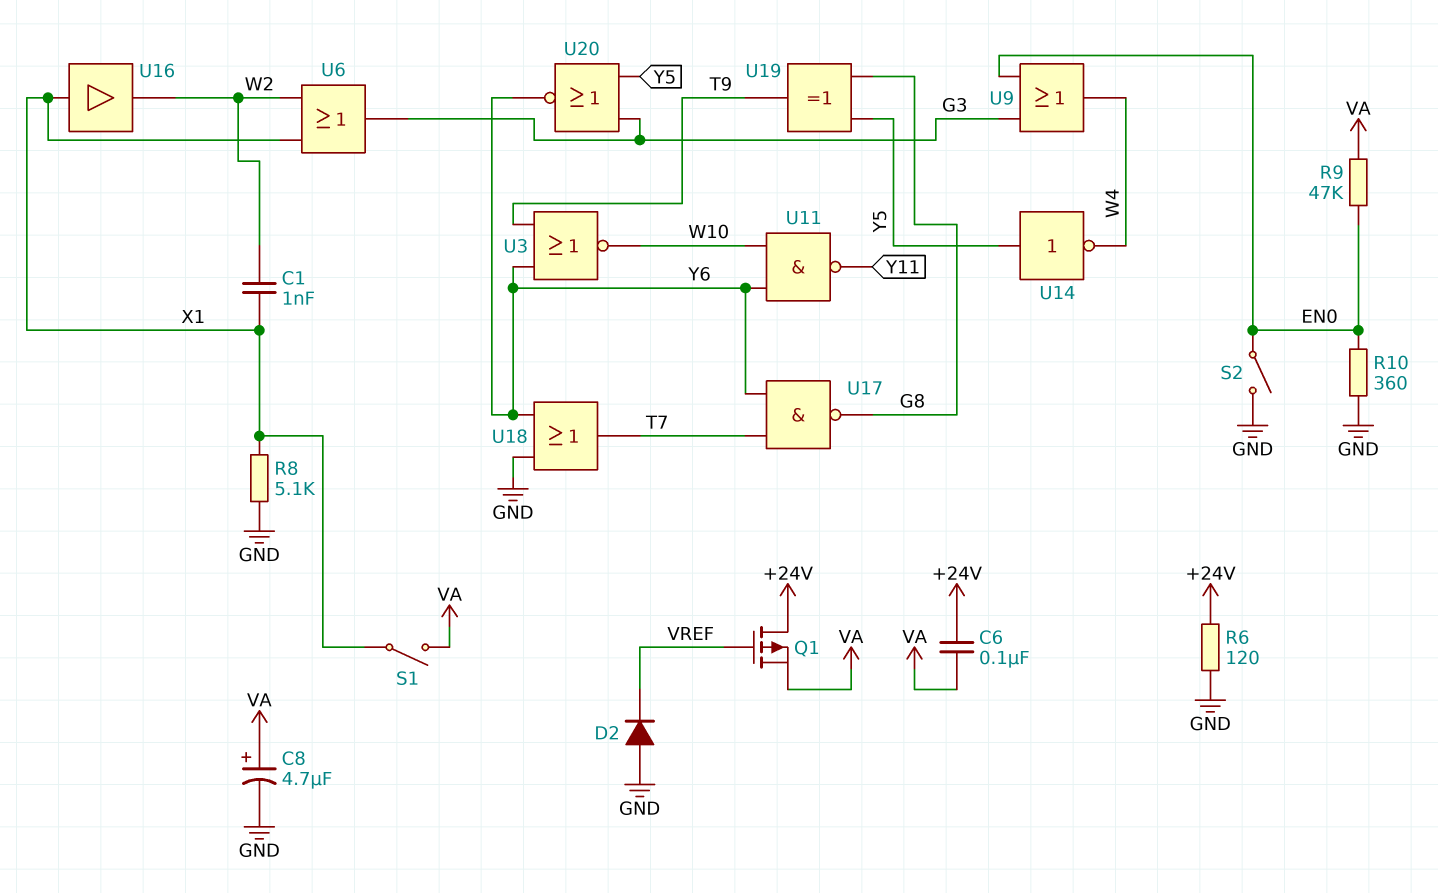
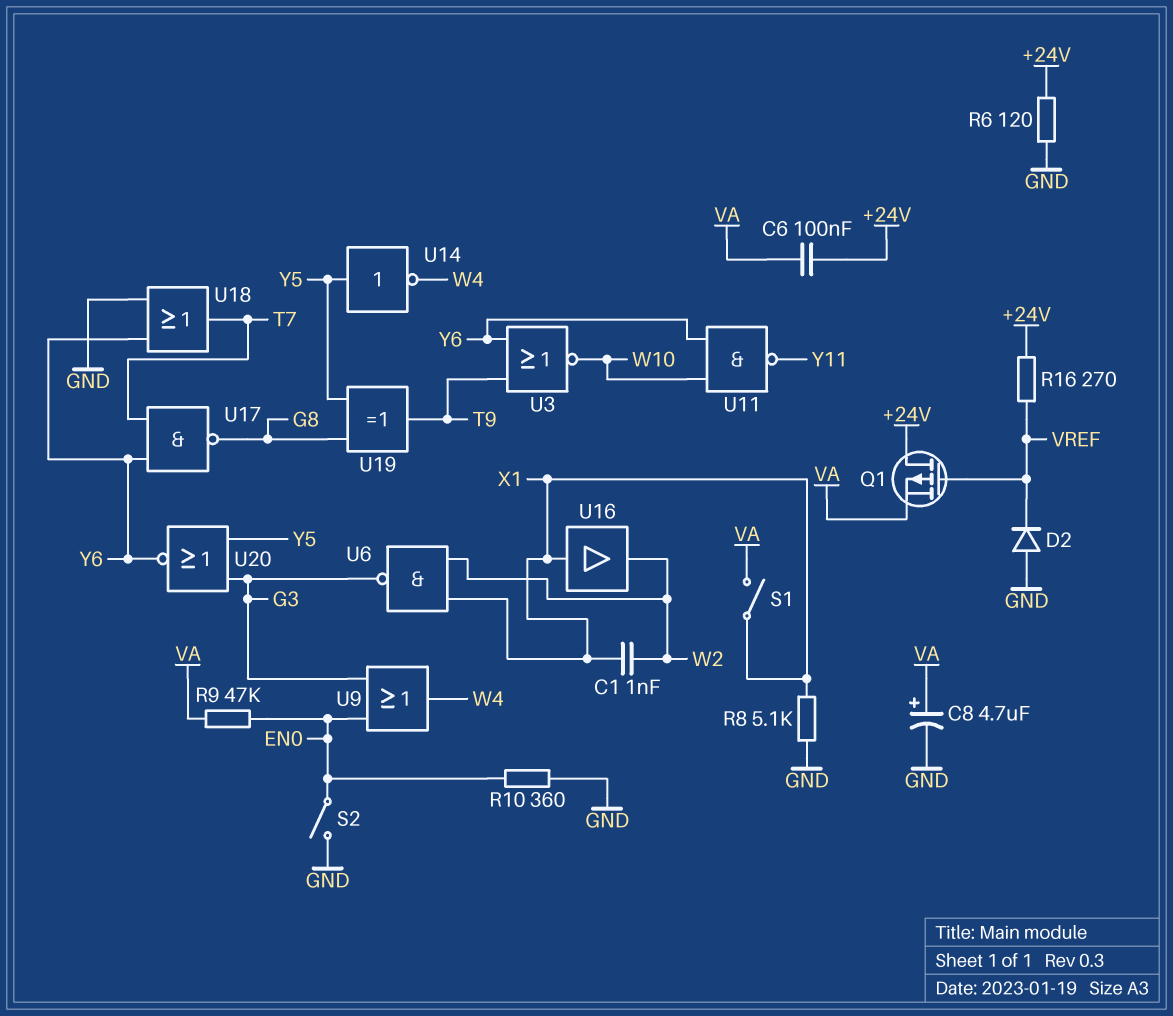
R16: none -> 270 (+24V, VREF)
U6: OR (in W2, in X1, out G3) -> NAND (in W2, in X1, out G3)

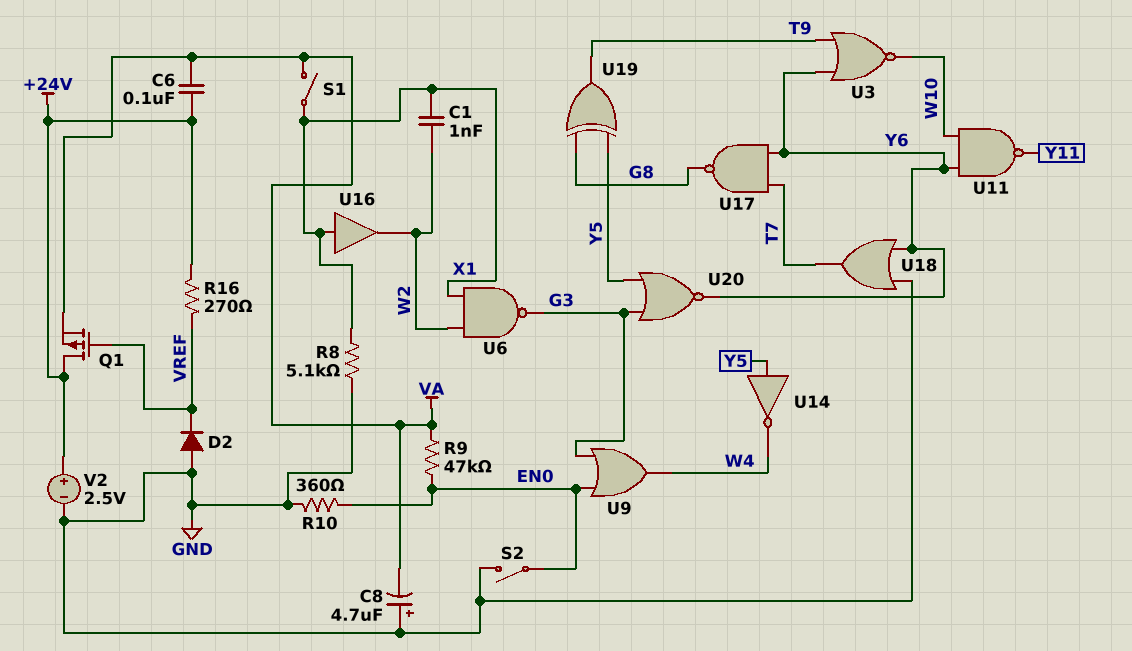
C8: 4.7uF (plus VA, minus GND) -> 4.7uF (plus GND, minus VA)
R6: 120 (+24V, GND) -> none
V2: none -> 2.5V (plus +24V, minus GND)

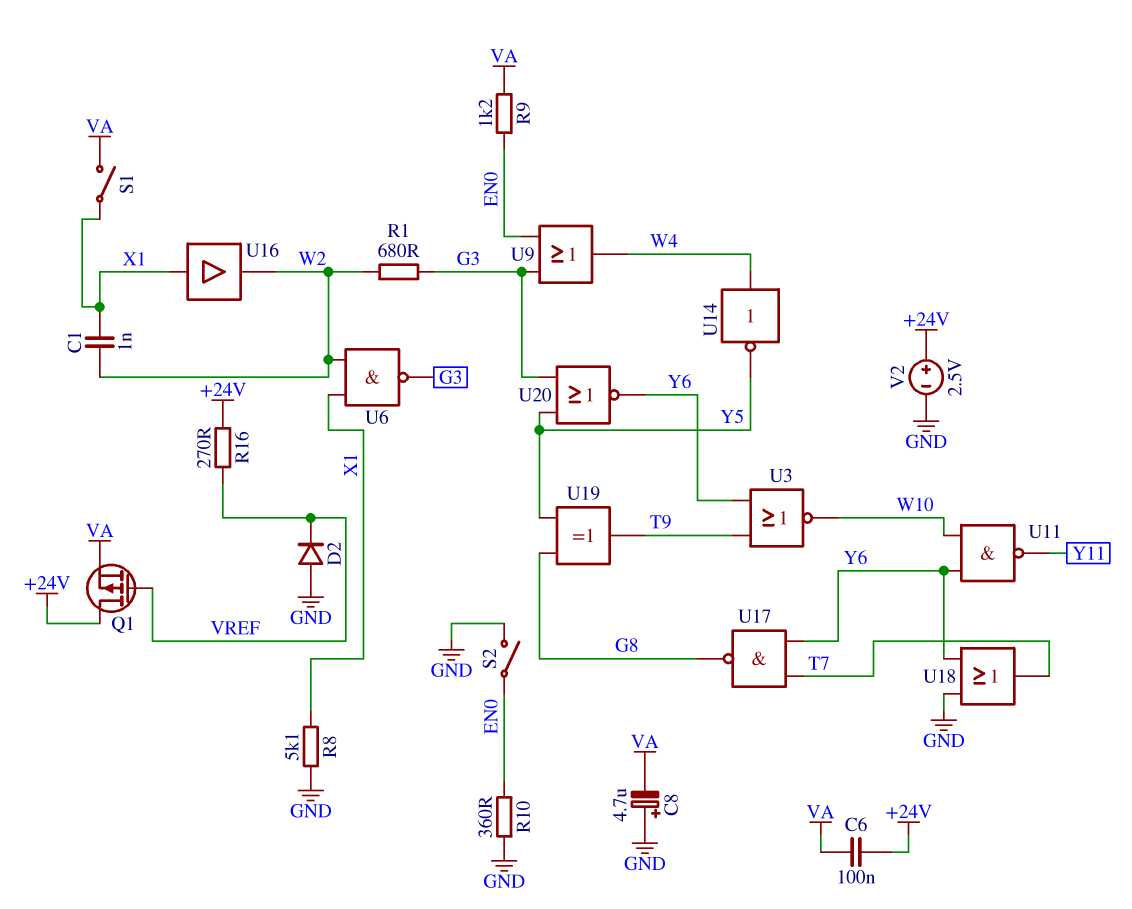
R1: none -> 680 (G3, W2)
R9: 47k (EN0, VA) -> 1.2k (EN0, VA)
U14: NOT (in Y5, out W4) -> NOT (in W4, out Y5)

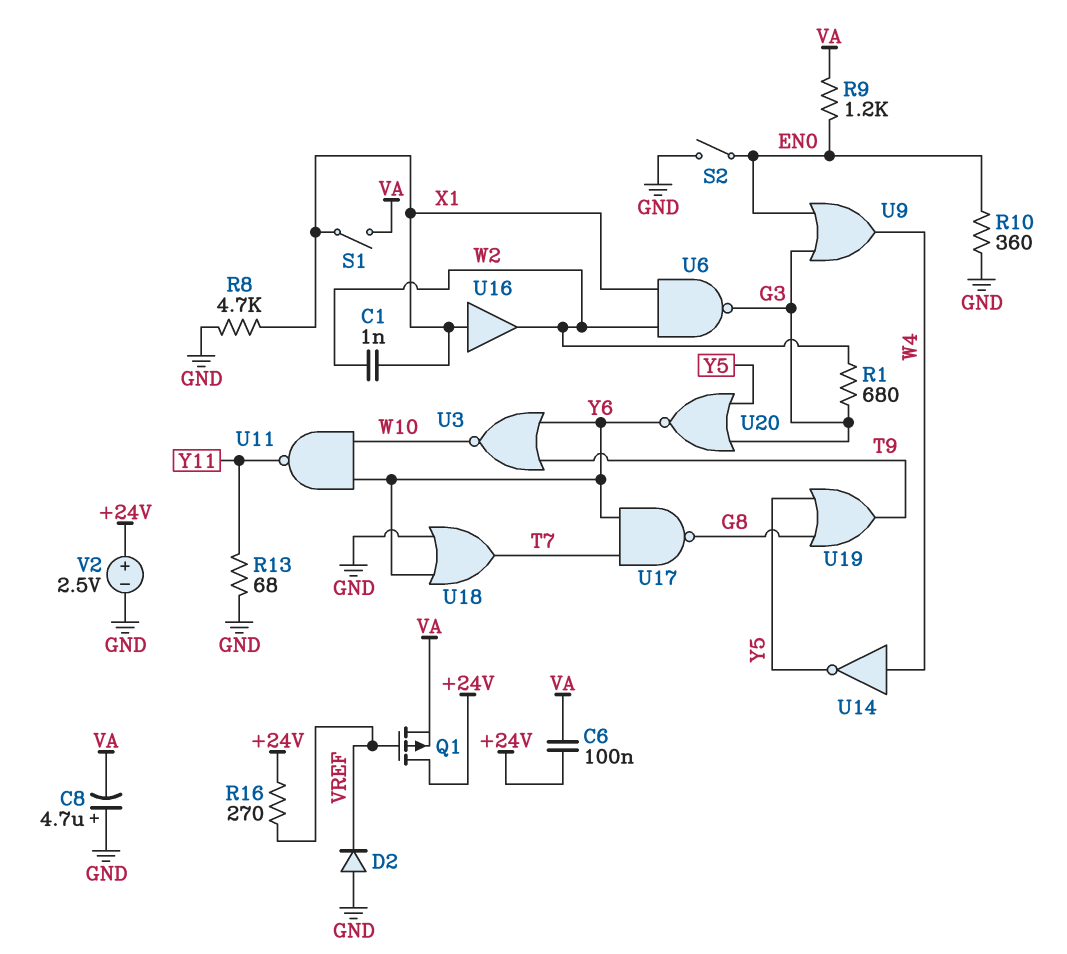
R8: 5.1k (GND, X1) -> 4.7k (GND, X1)
R13: none -> 68 (GND, Y11)
U19: XOR (in G8, in Y5, out T9) -> OR (in G8, in Y5, out T9)

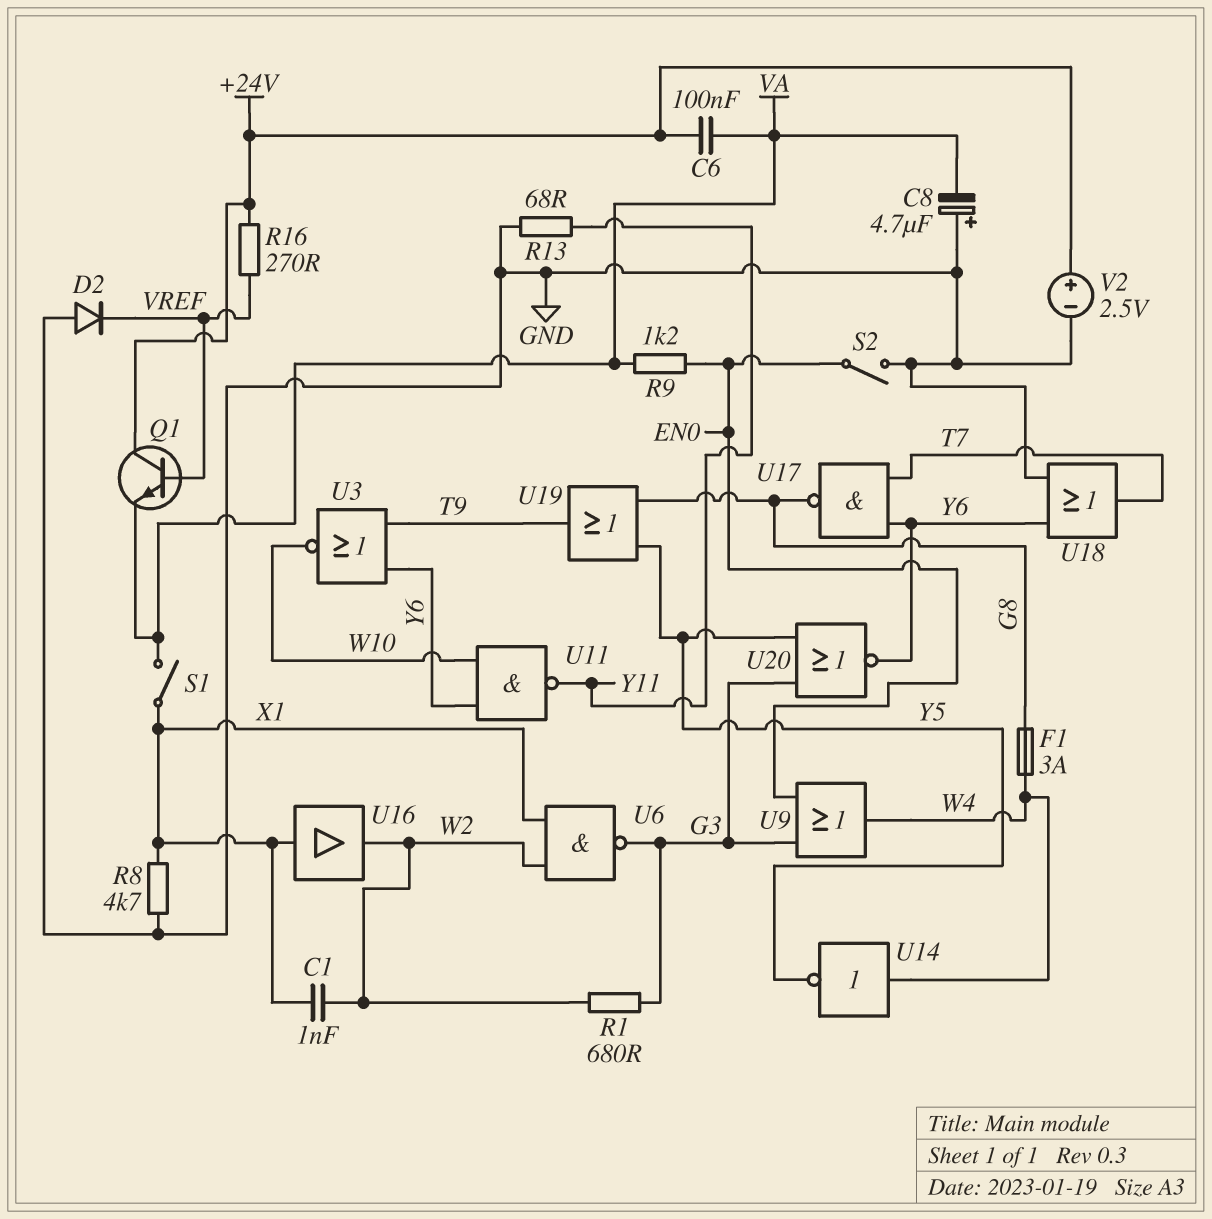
F1: none -> 3A (G8, W4)
Q1: PMOS (G VREF, D +24V, S VA) -> NPN (B VREF, C +24V, E VA)
R10: 360 (EN0, GND) -> none

